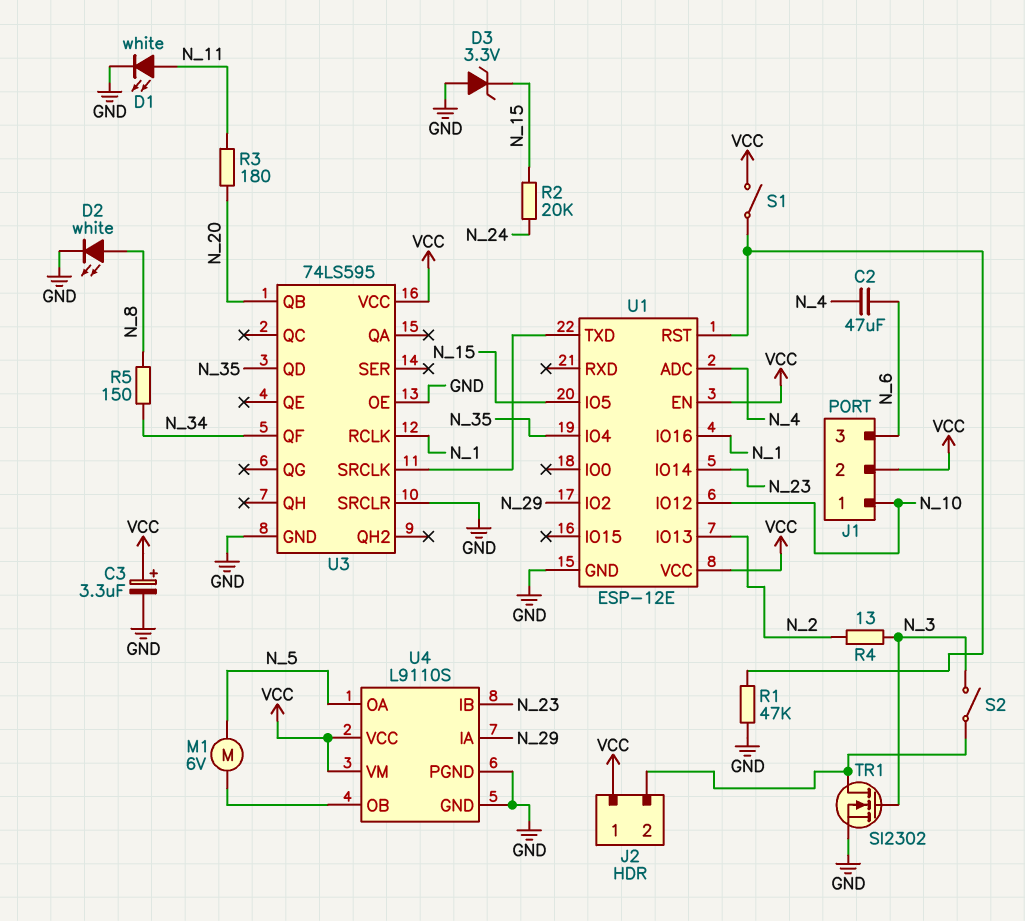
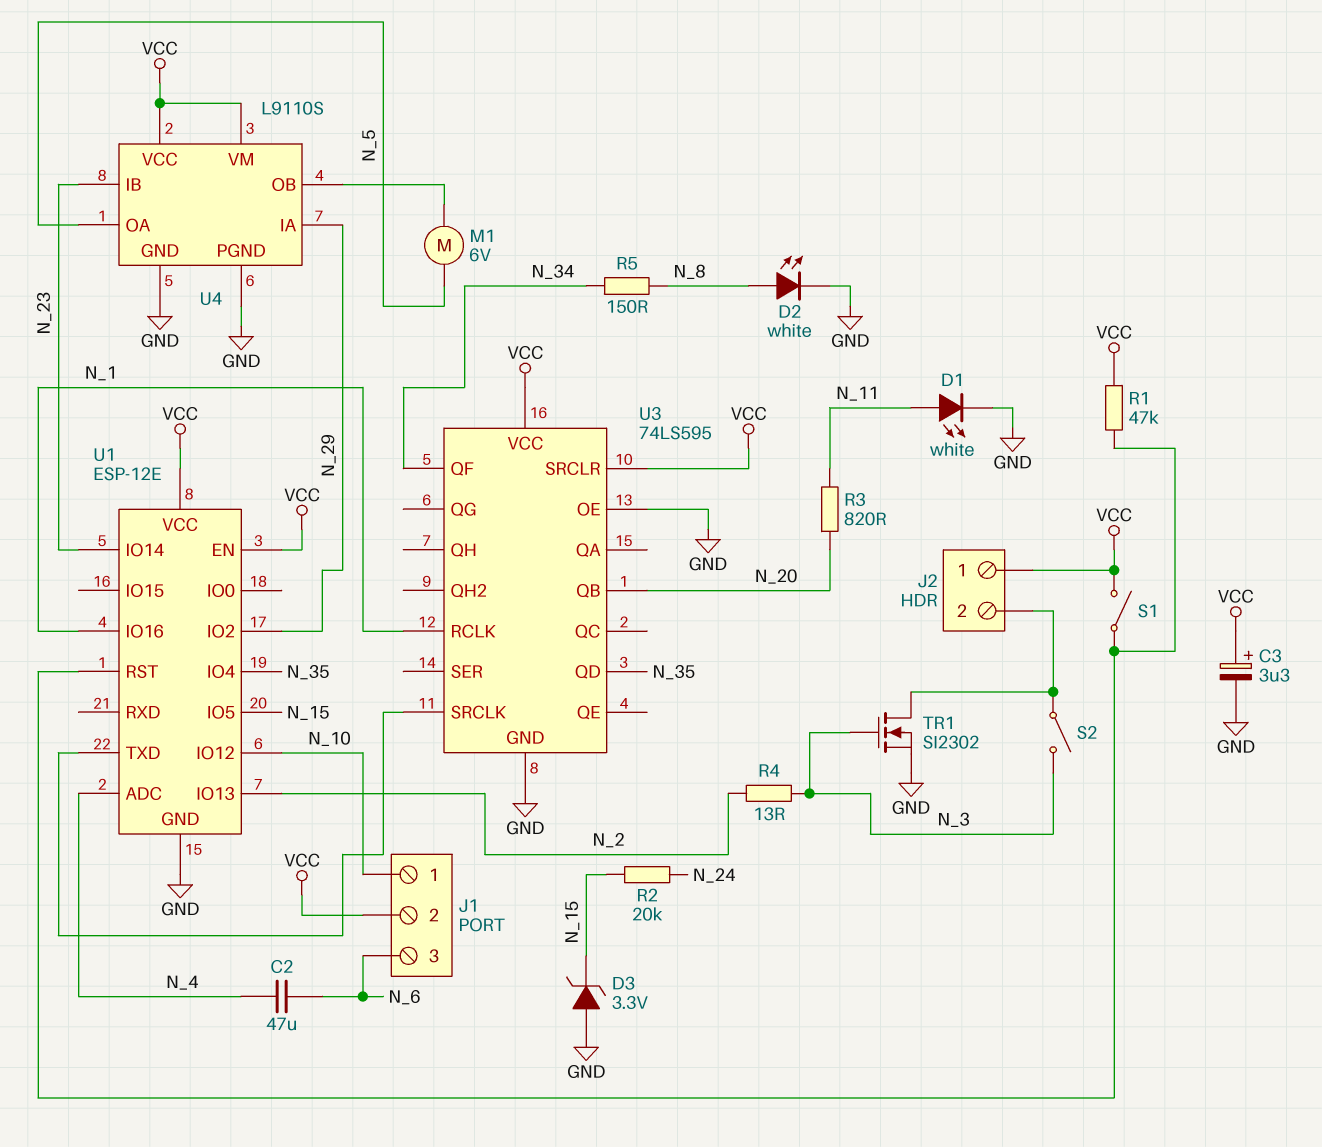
R1: 47k (GND, U1/RST) -> 47k (U1/RST, VCC)
R3: 180 (N_11, N_20) -> 820 (N_11, N_20)
U3 pin SRCLR: GND -> VCC

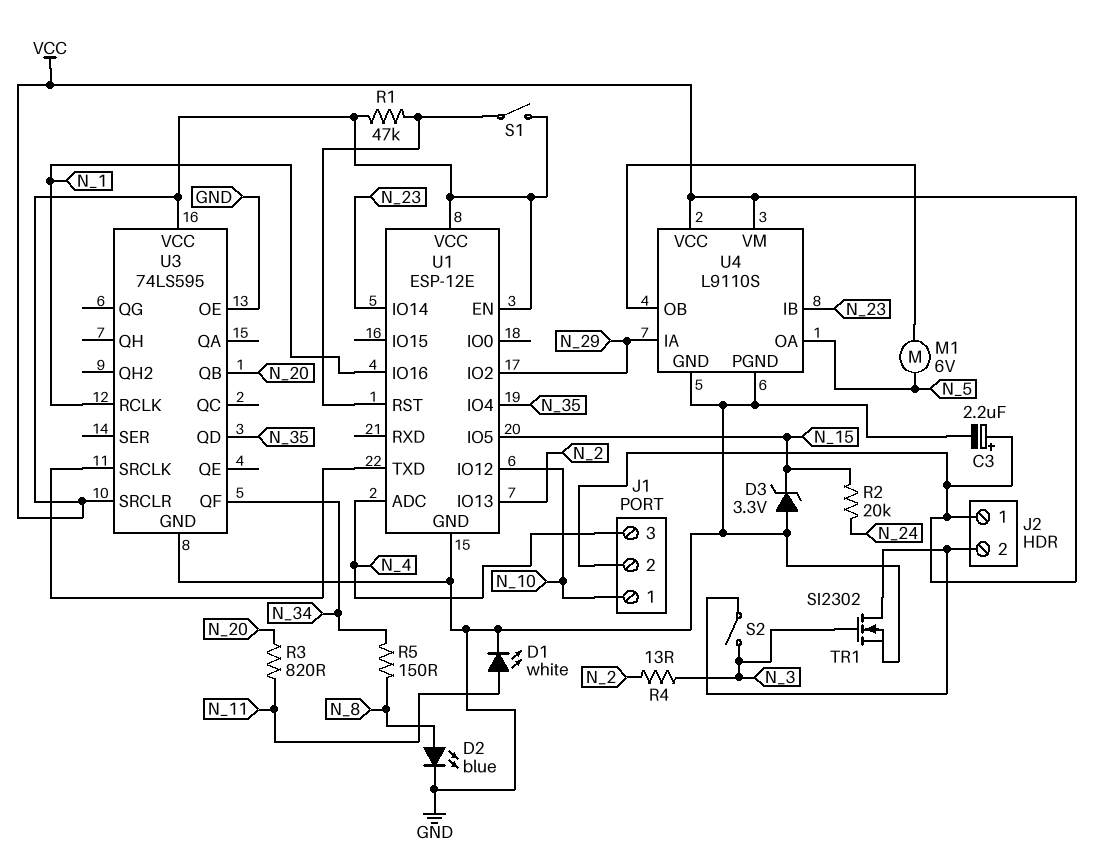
C2: 47uF (N_4, N_6) -> none
C3: 3.3uF (plus VCC, minus GND) -> 2.2uF (plus VCC, minus GND)
D2: LED white (A N_8, K GND) -> LED blue (A N_8, K GND)
J1 pin 3: N_6 -> N_4

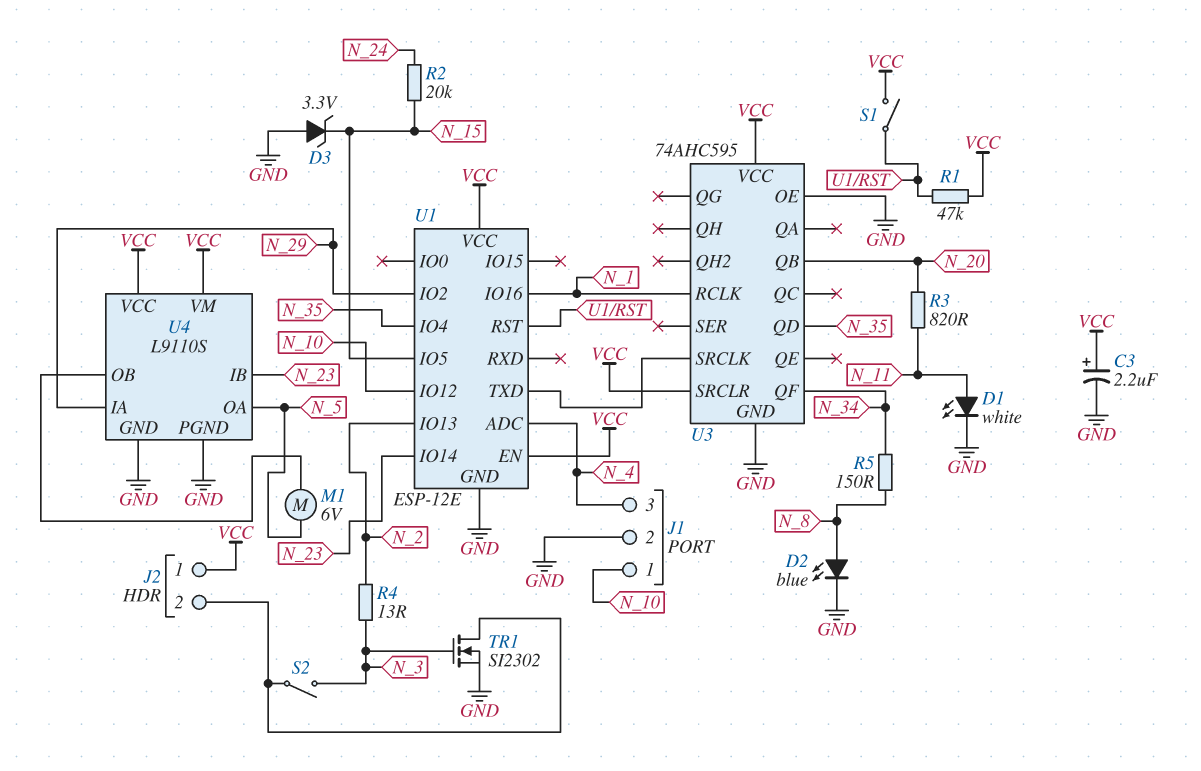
J1 pin 2: VCC -> GND
U3: 74LS595 -> 74AHC595

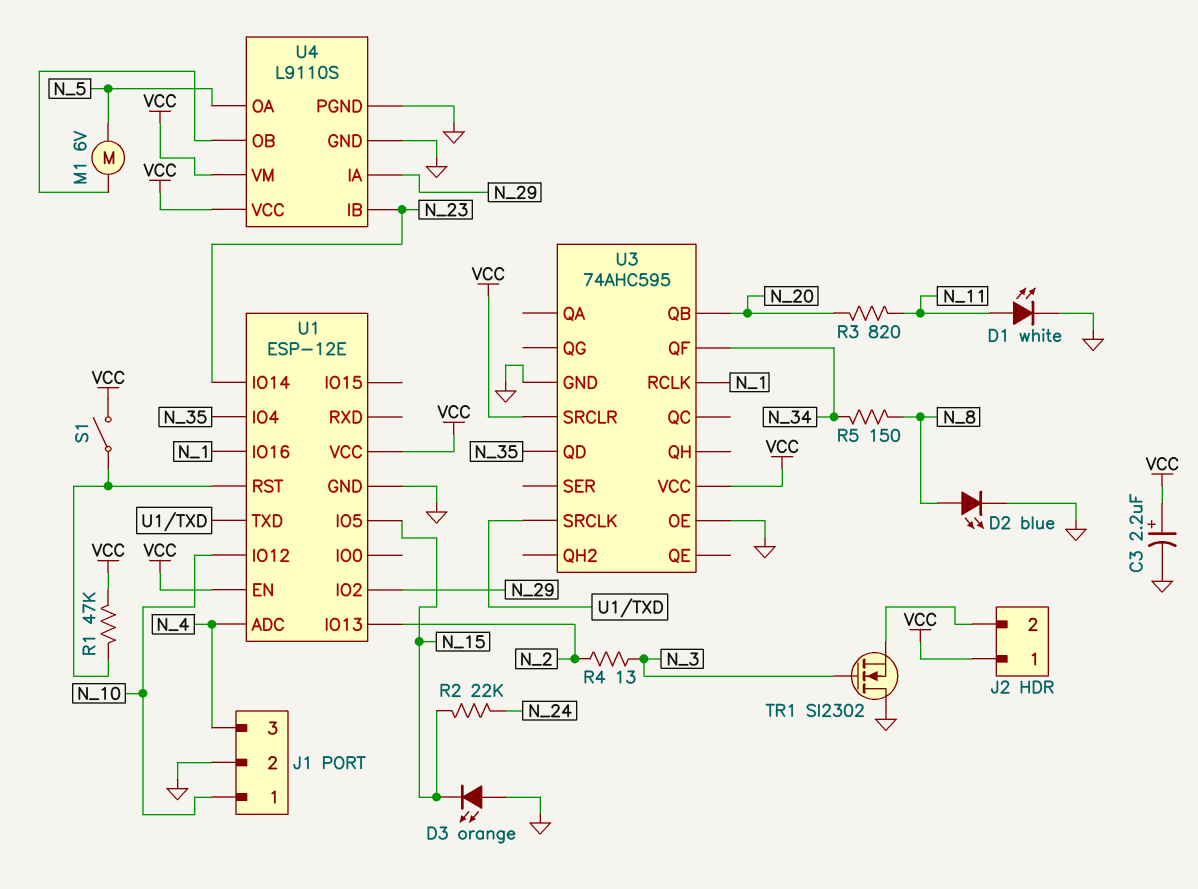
D3: zener 3.3V (A GND, K N_15) -> LED orange (A GND, K N_15)
R2: 20k (N_15, N_24) -> 22k (N_15, N_24)
S2: switch (J2/2, N_3) -> none
TR1: NMOS SI2302 (G N_3, D J2/2, S GND) -> NMOS SI2302 (G N_3, D GND, S J2/2)

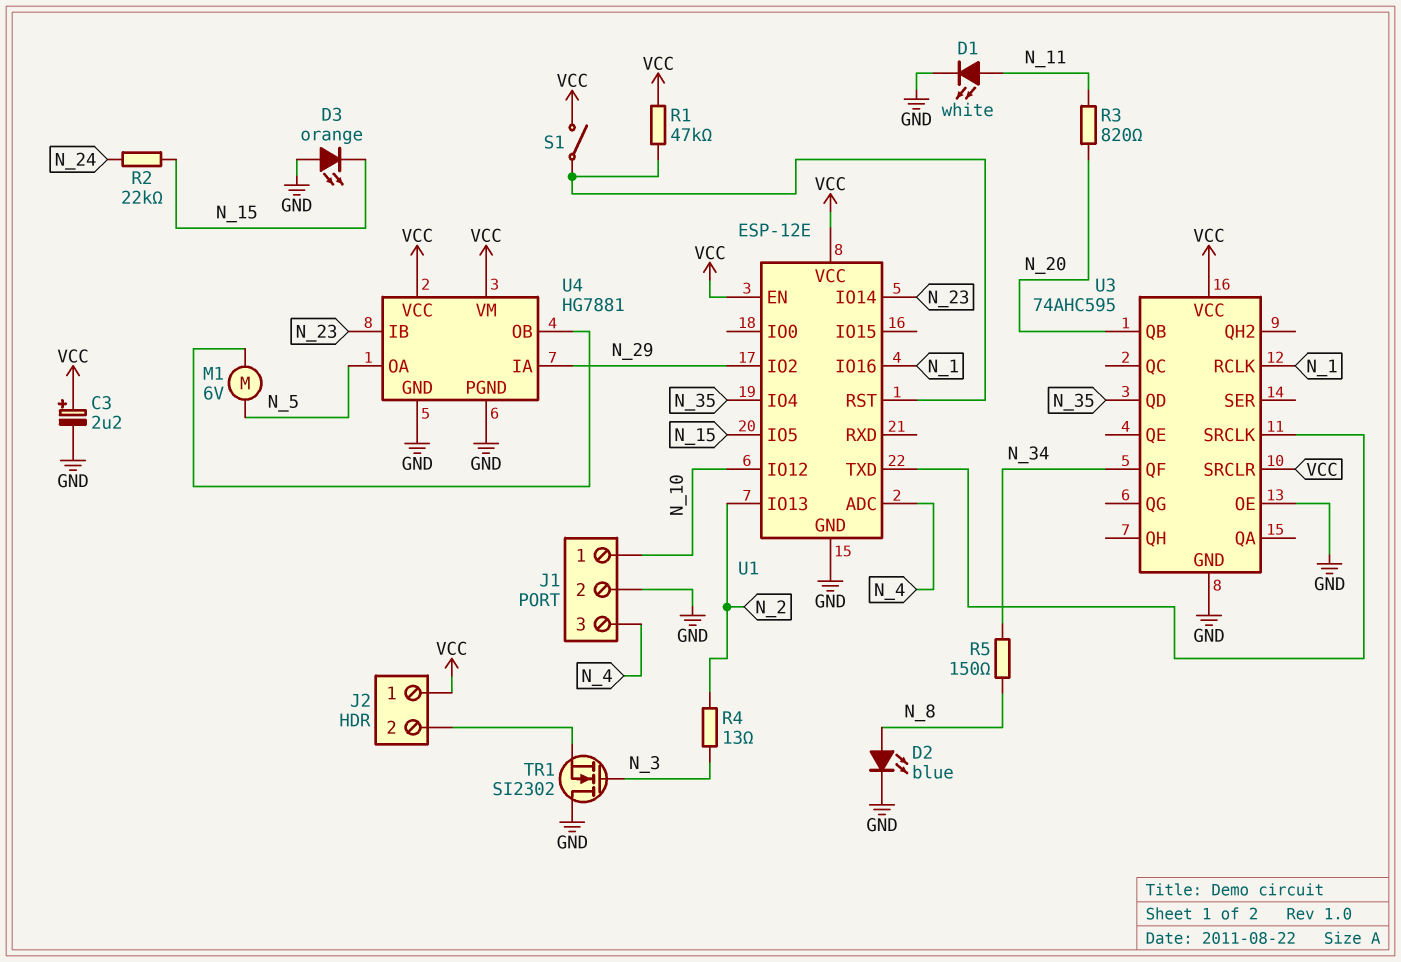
U4: L9110S -> HG7881

